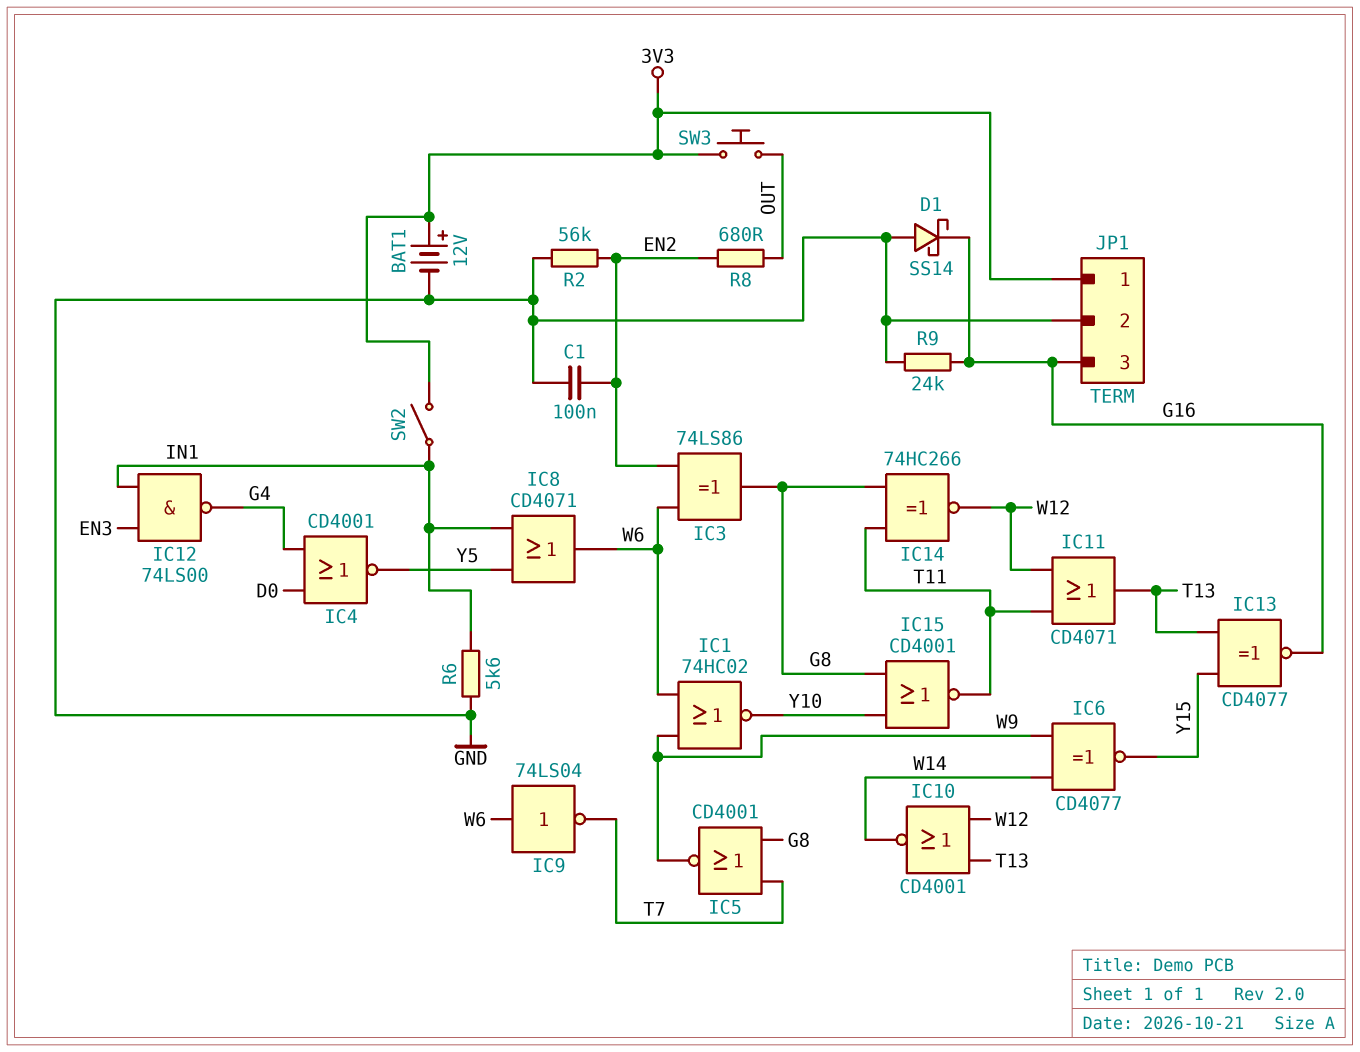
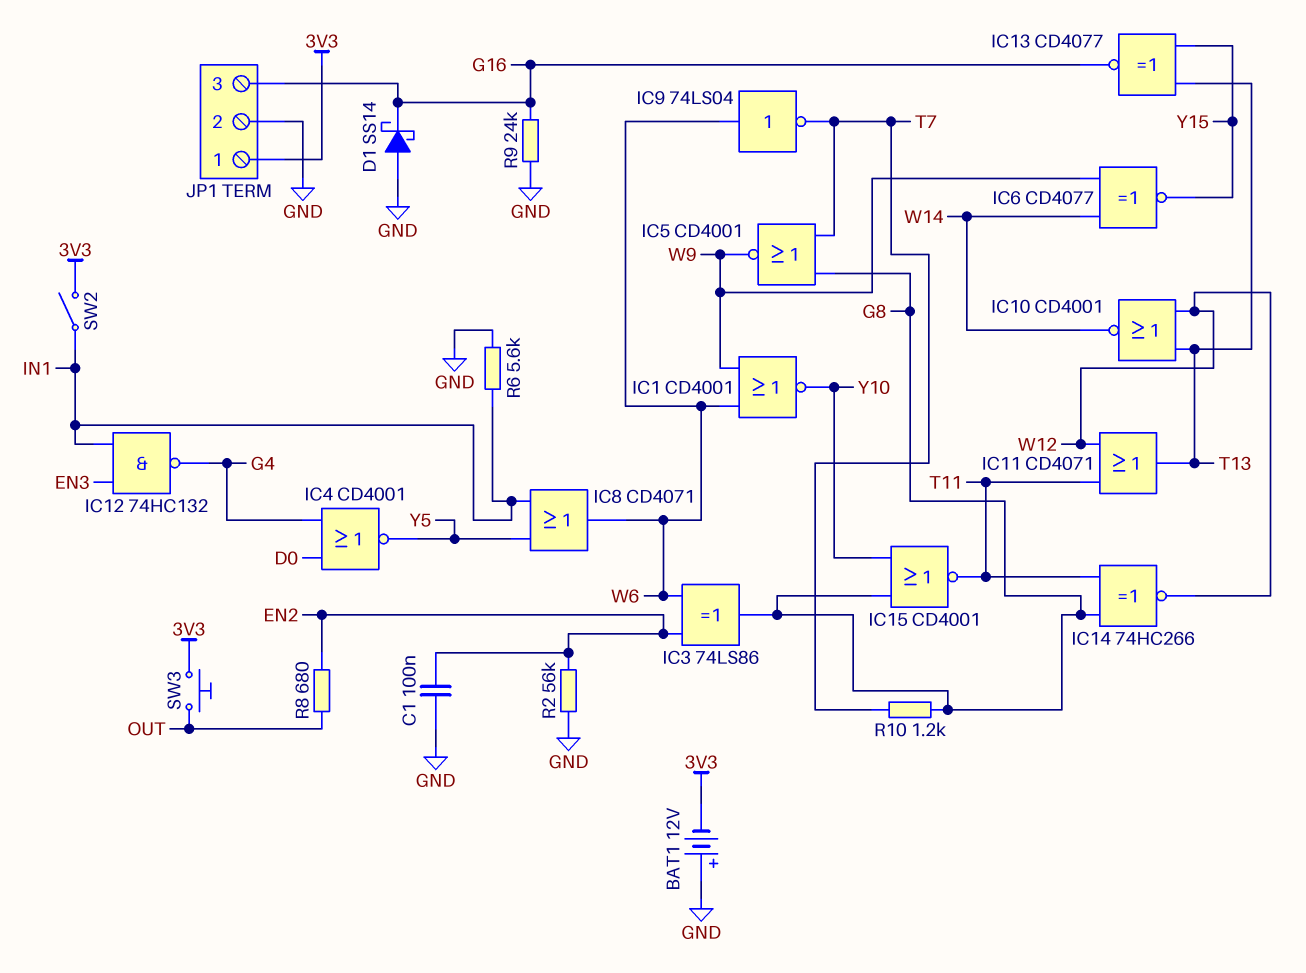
BAT1: 12V (plus 3V3, minus GND) -> 12V (plus GND, minus 3V3)
IC1: NOR 74HC02 (in W6, in W9, out Y10) -> NOR CD4001 (in W6, in W9, out Y10)
IC12: NAND 74LS00 (in EN3, in IN1, out G4) -> NAND 74HC132 (in EN3, in IN1, out G4)
R10: none -> 1.2k (G8, T7)

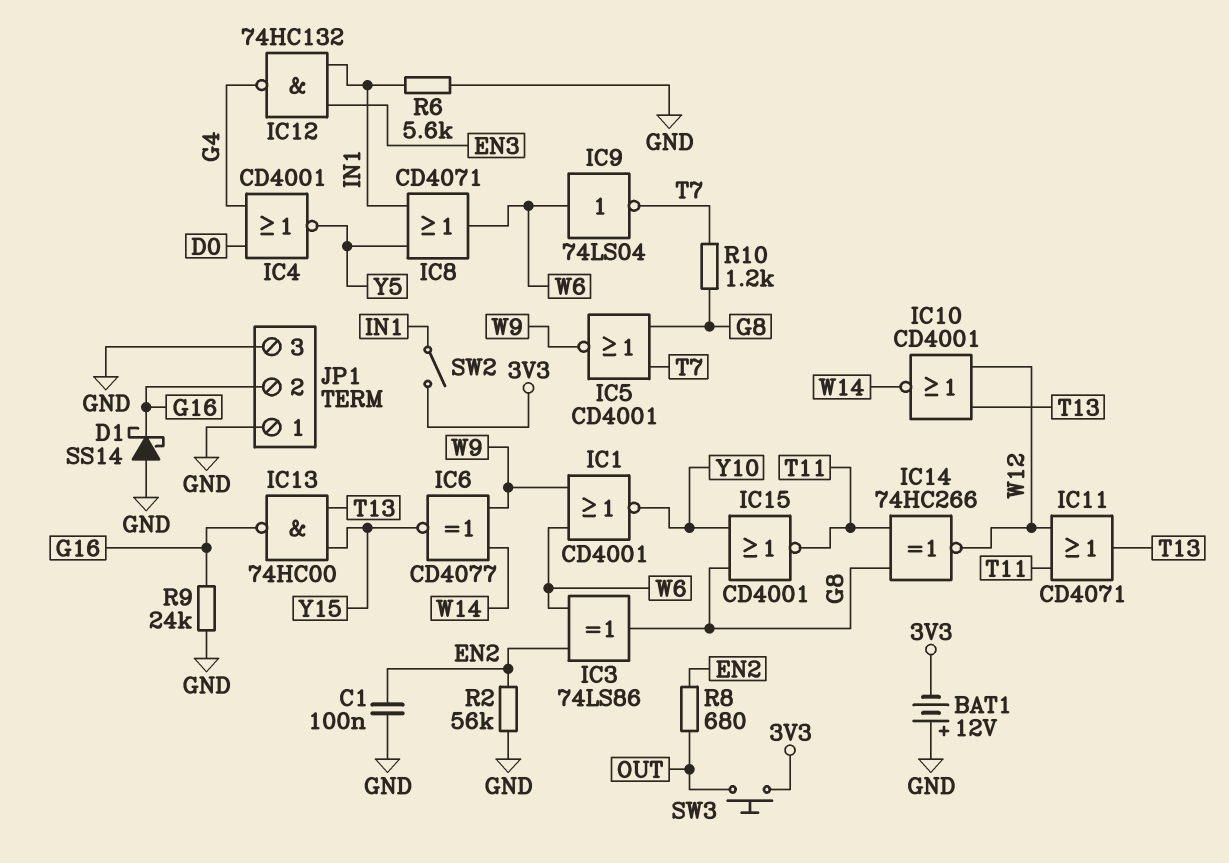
IC13: XNOR CD4077 (in T13, in Y15, out G16) -> NAND 74HC00 (in T13, in Y15, out G16)
JP1 pin 1: 3V3 -> GND
JP1 pin 2: GND -> G16
JP1 pin 3: G16 -> GND

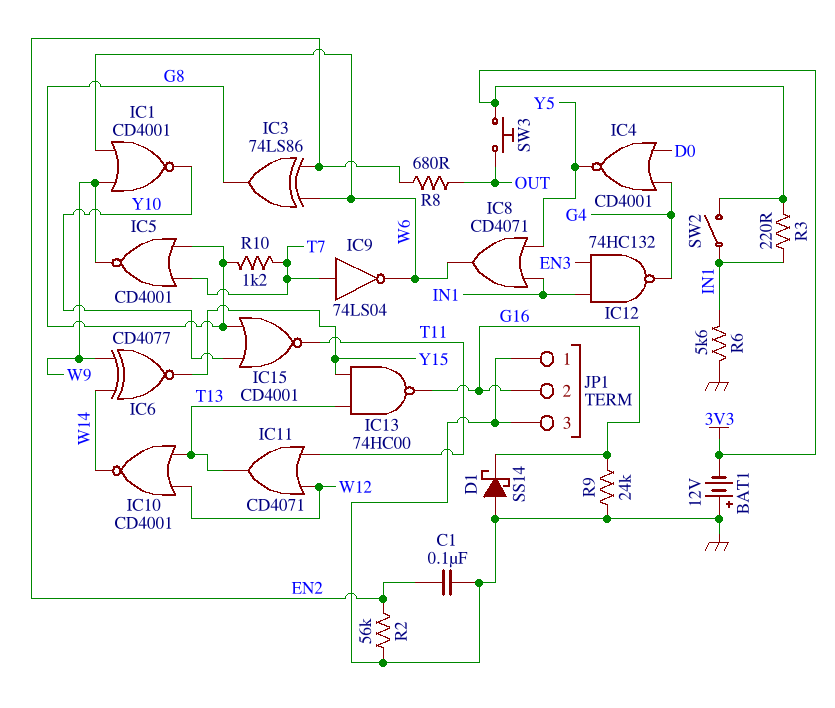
IC9: NOT 74LS04 (in W6, out T7) -> NOT 74LS04 (in T7, out W6)
IC14: XNOR 74HC266 (in G8, in T11, out W12) -> none
R3: none -> 220 (3V3, IN1)

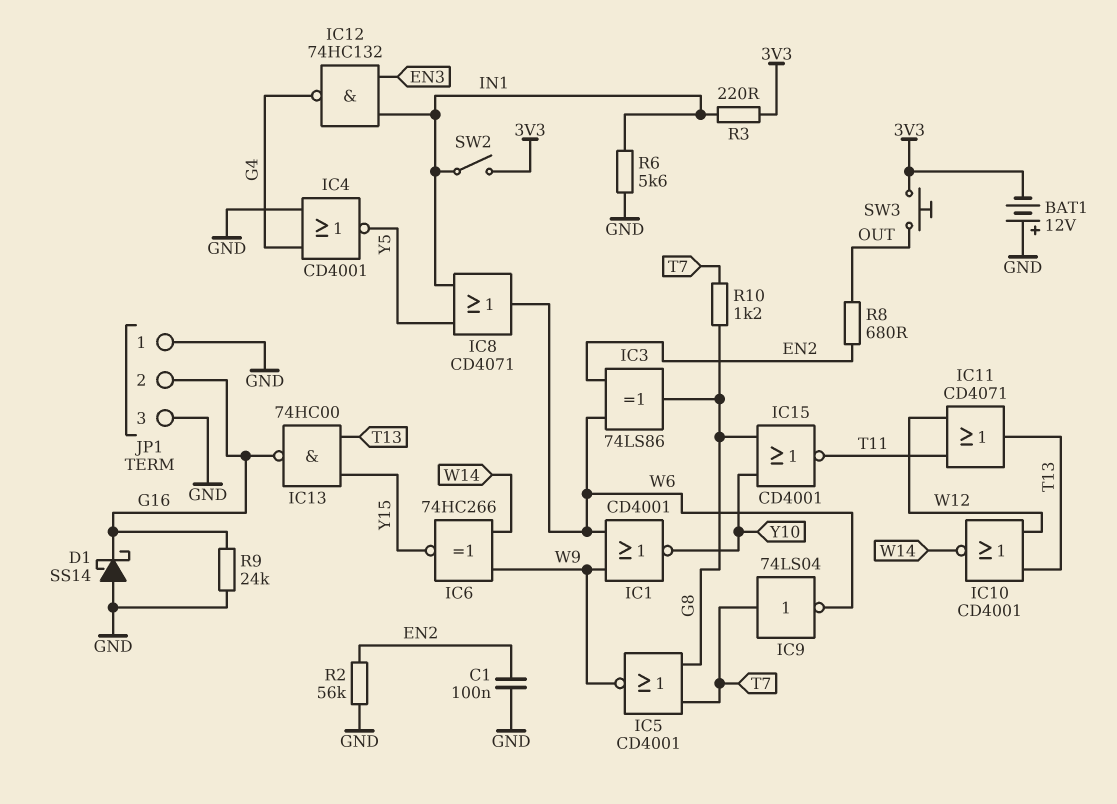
IC4: NOR CD4001 (in D0, in G4, out Y5) -> NOR CD4001 (in G4, in GND, out Y5)
IC6: XNOR CD4077 (in W9, in W14, out Y15) -> XNOR 74HC266 (in W9, in W14, out Y15)

